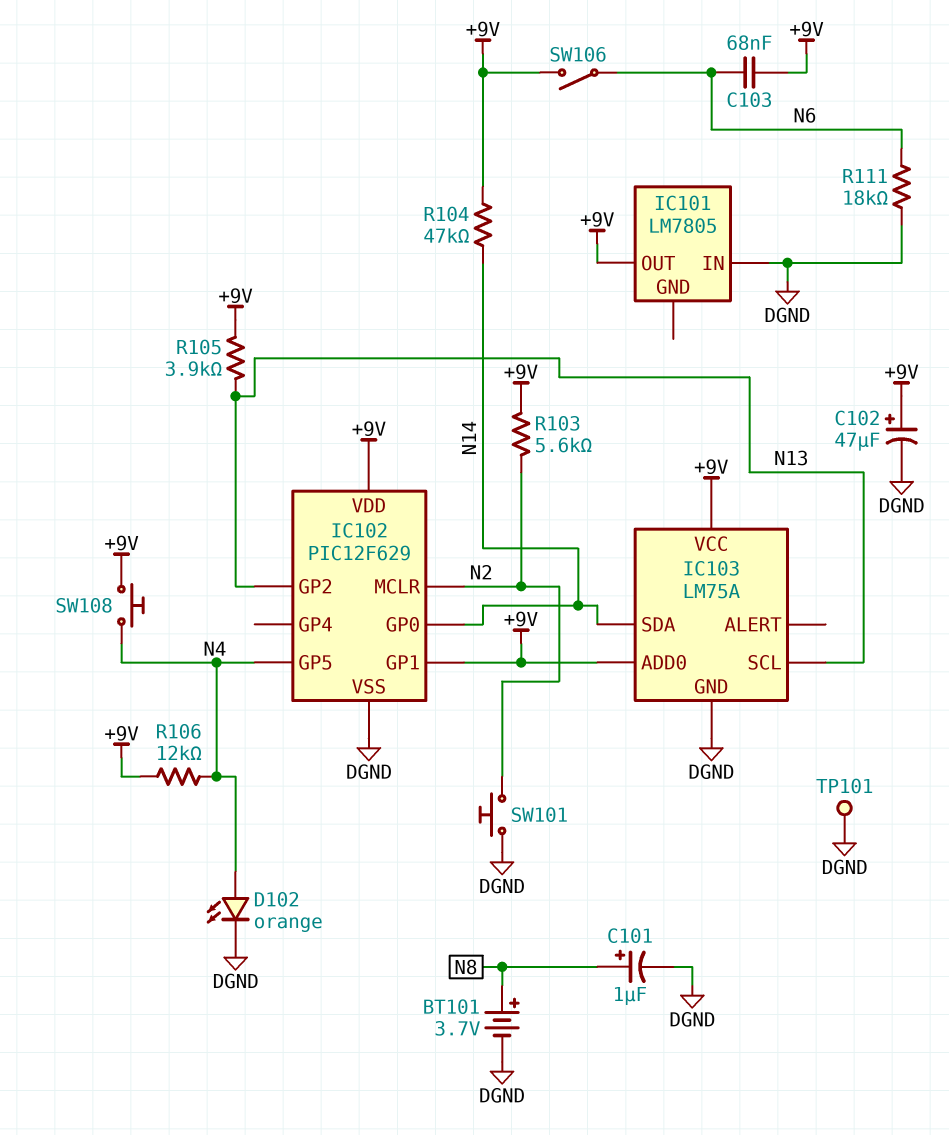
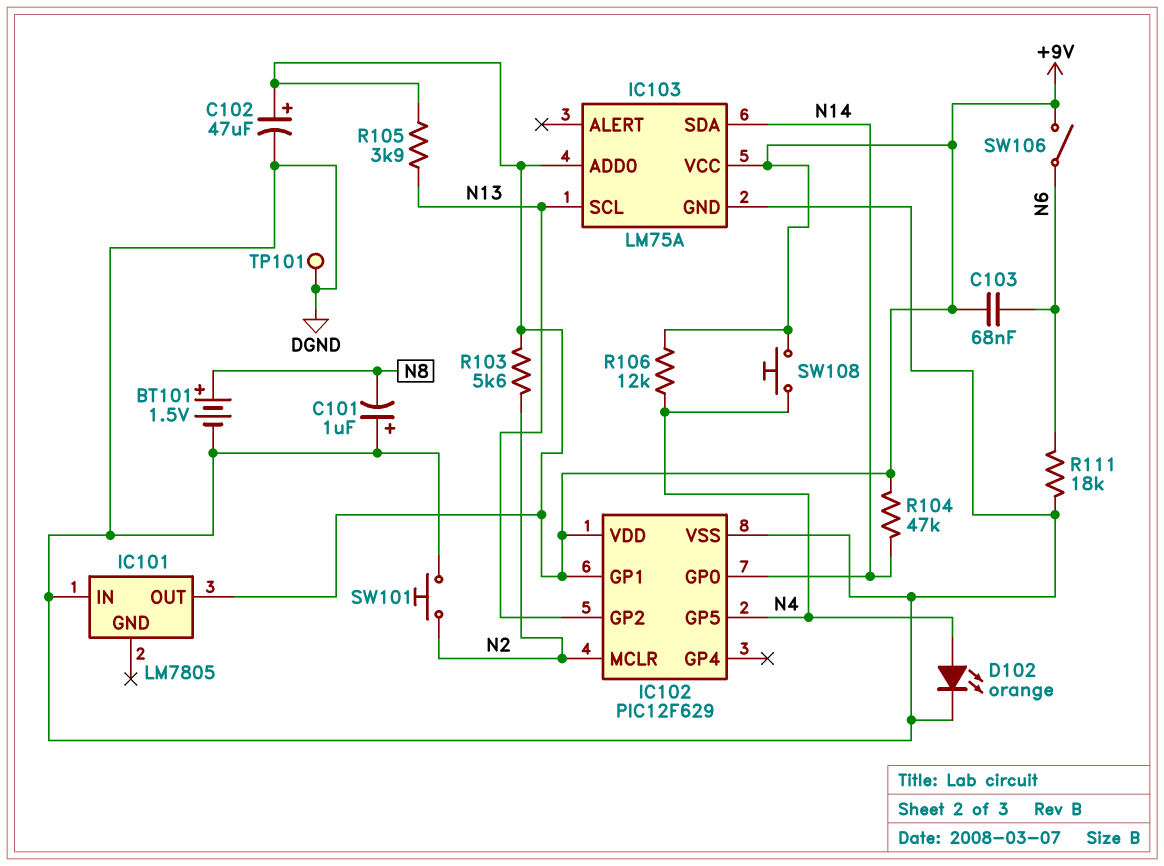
BT101: 3.7V (plus N8, minus DGND) -> 1.5V (plus N8, minus DGND)
C101: 1uF (plus N8, minus DGND) -> 1uF (plus DGND, minus N8)

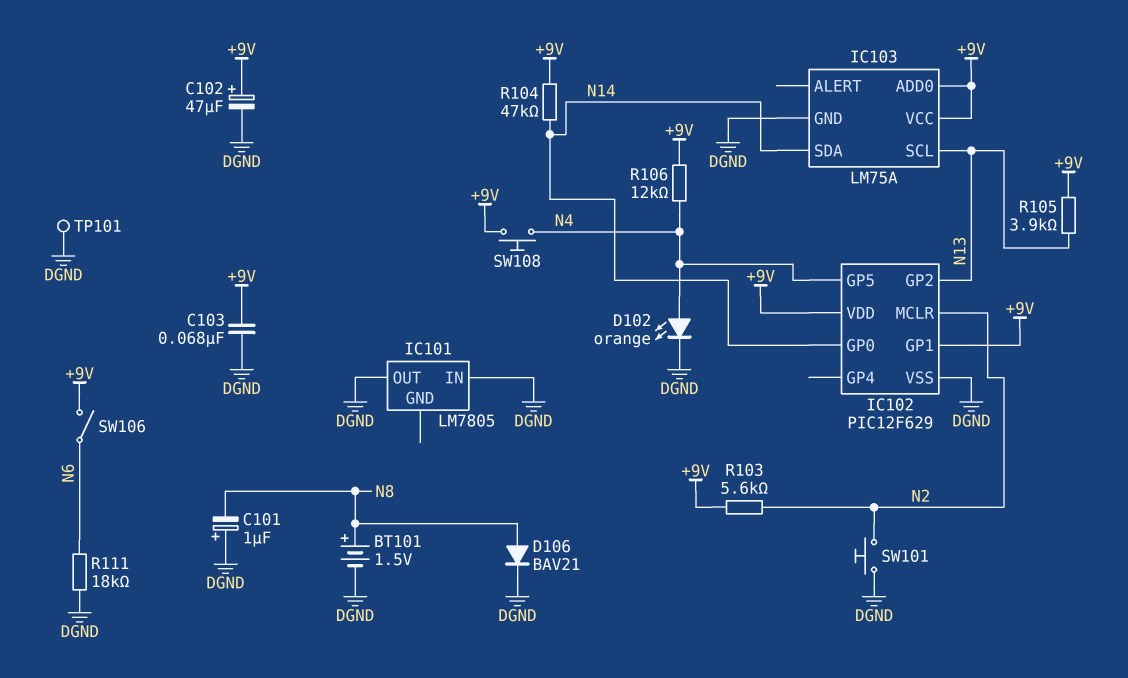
C103: 68nF (+9V, N6) -> 68nF (+9V, DGND)
D106: none -> diode BAV21 (A N8, K DGND)
IC101 pin OUT: +9V -> DGND

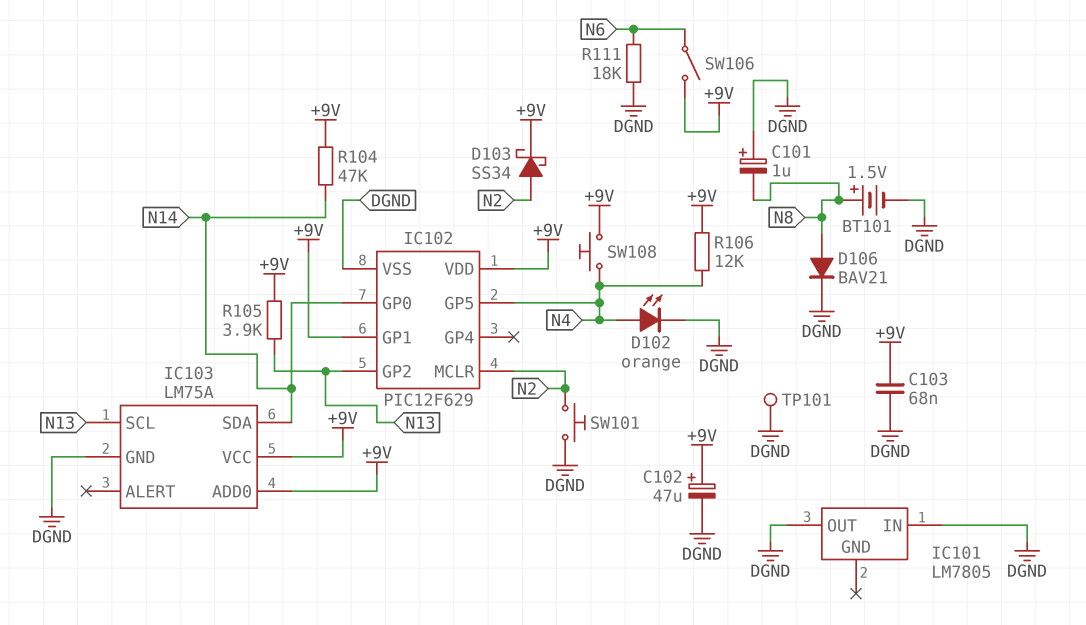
D103: none -> schottky SS34 (A N2, K +9V)
R103: 5.6k (+9V, N2) -> none

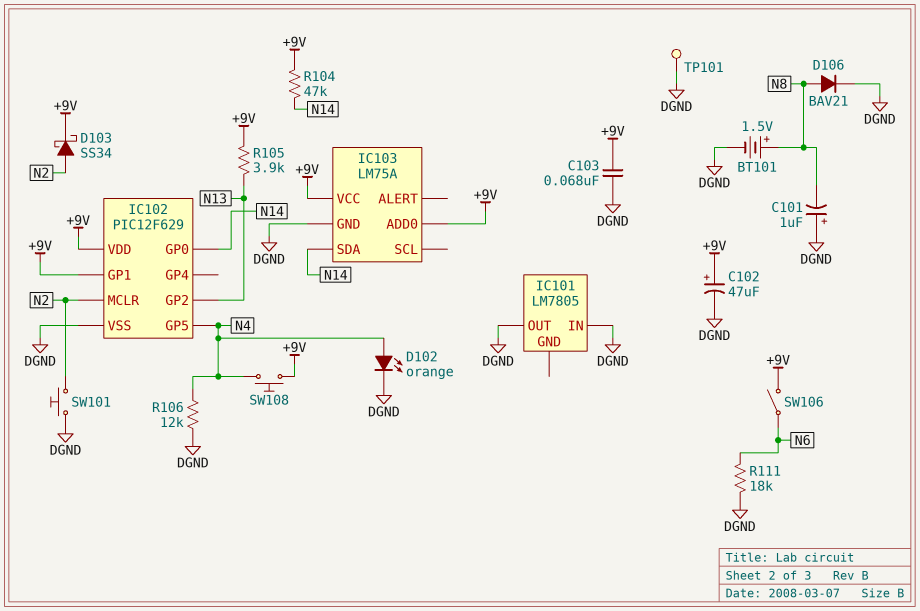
IC103 pin SCL: N13 -> none
R106: 12k (+9V, N4) -> 12k (DGND, N4)

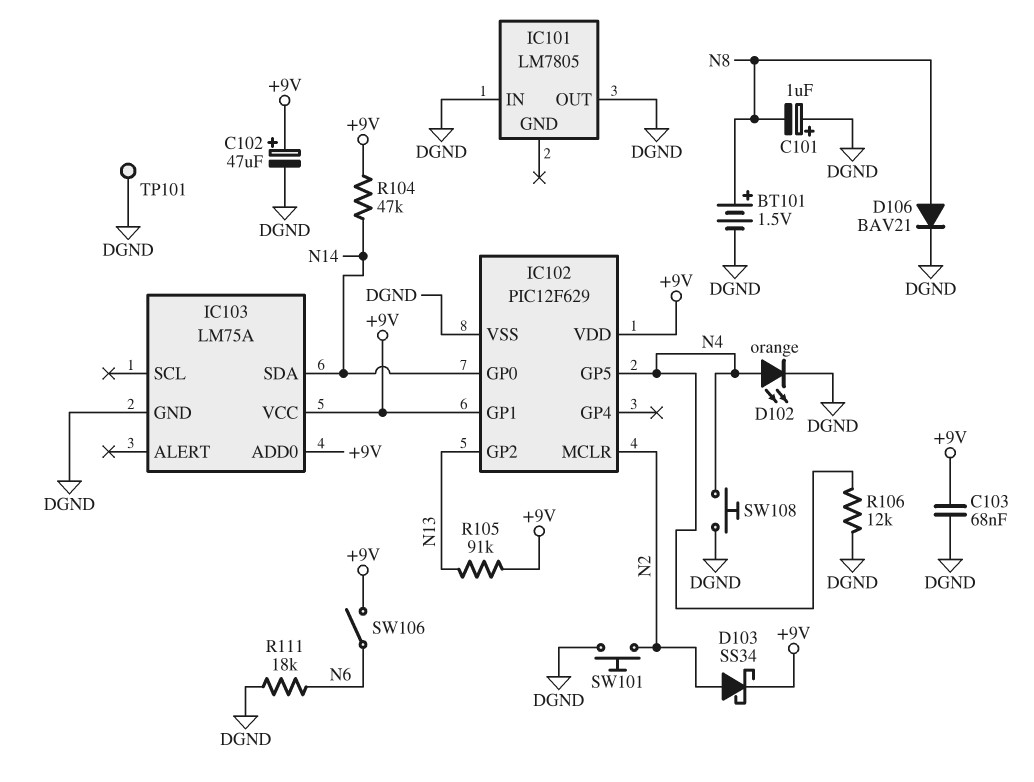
R105: 3.9k (+9V, N13) -> 91k (+9V, N13)
SW108: button (+9V, N4) -> button (DGND, N4)

